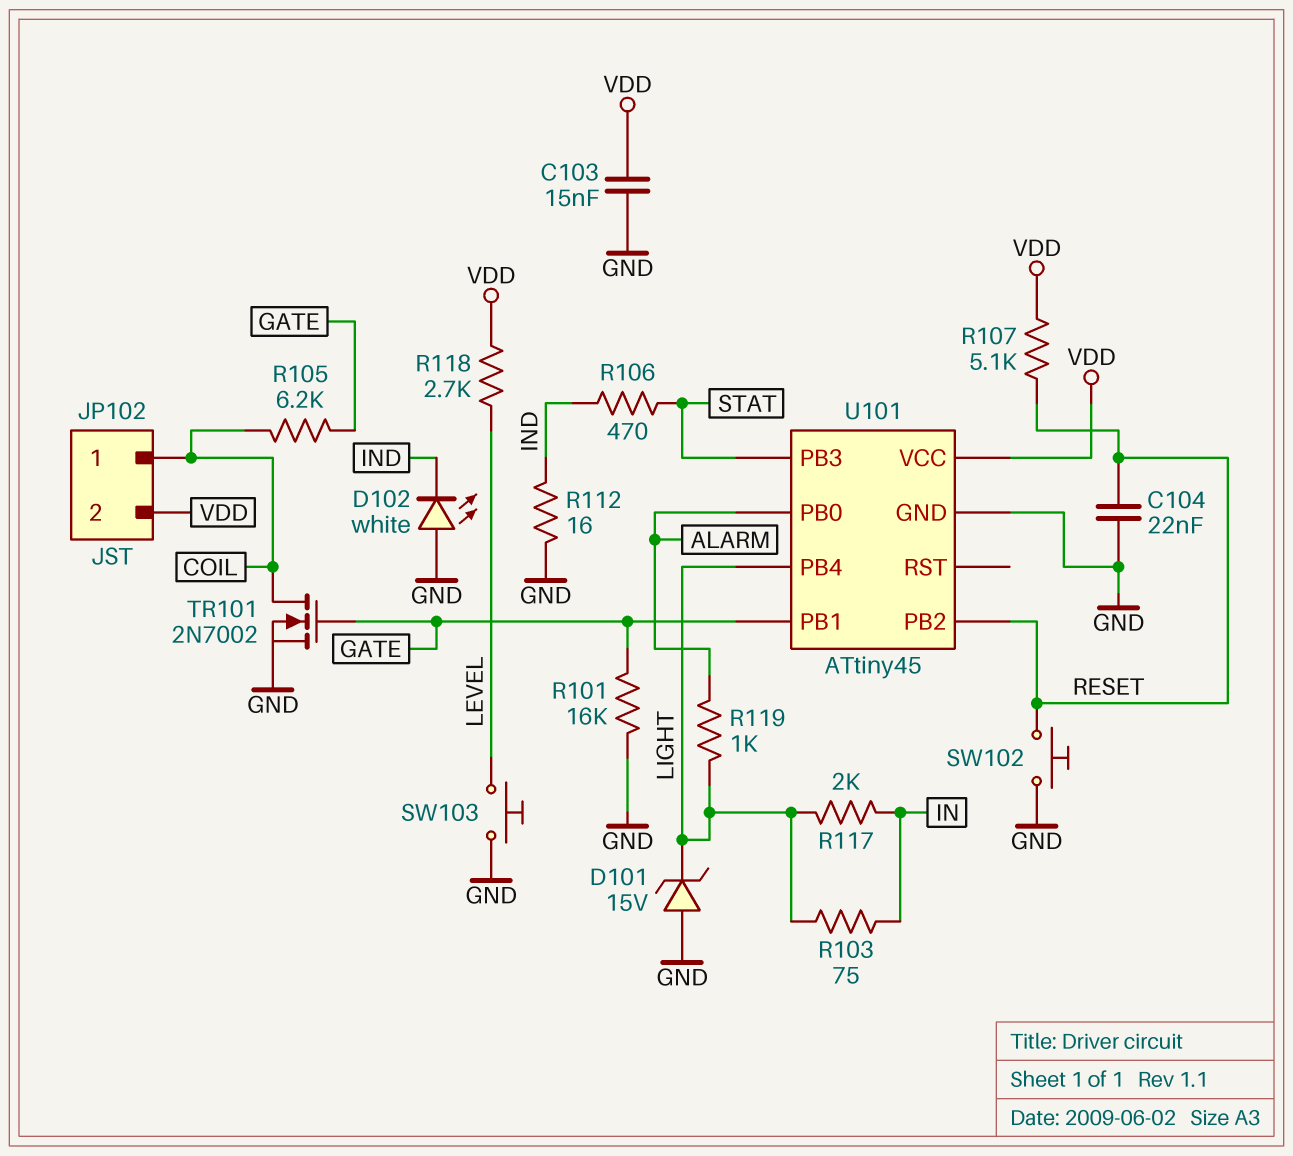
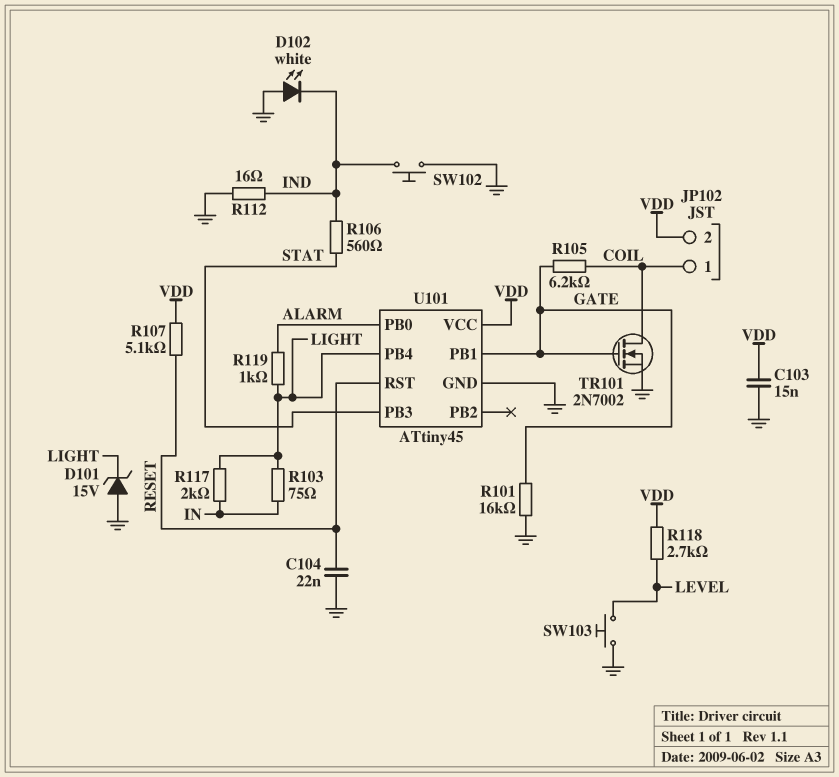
R106: 470 (IND, STAT) -> 560 (IND, STAT)
SW102: button (GND, RESET) -> button (GND, IND)
U101 pin PB2: RESET -> none
U101 pin RST: none -> RESET

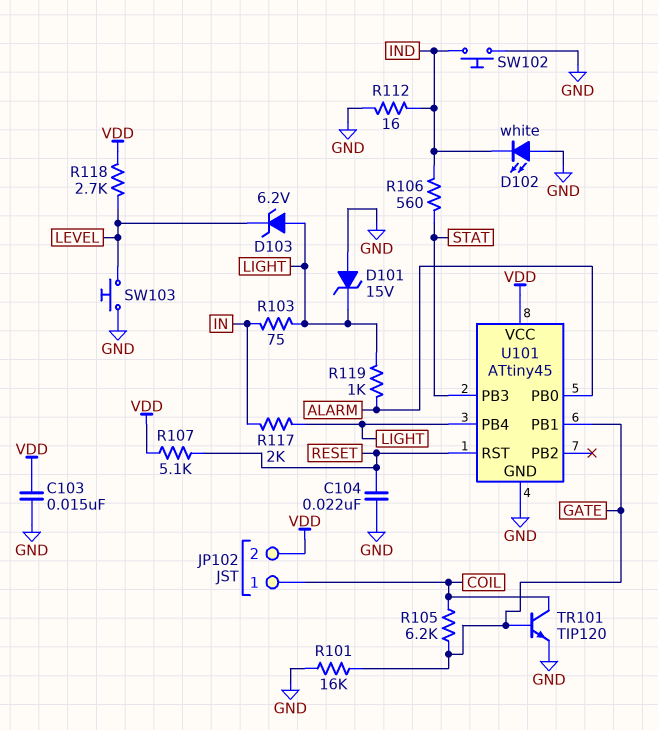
D103: none -> zener 6.2V (A LIGHT, K LEVEL)
TR101: NMOS 2N7002 (G GATE, D COIL, S GND) -> NPN TIP120 (B GATE, C COIL, E GND)

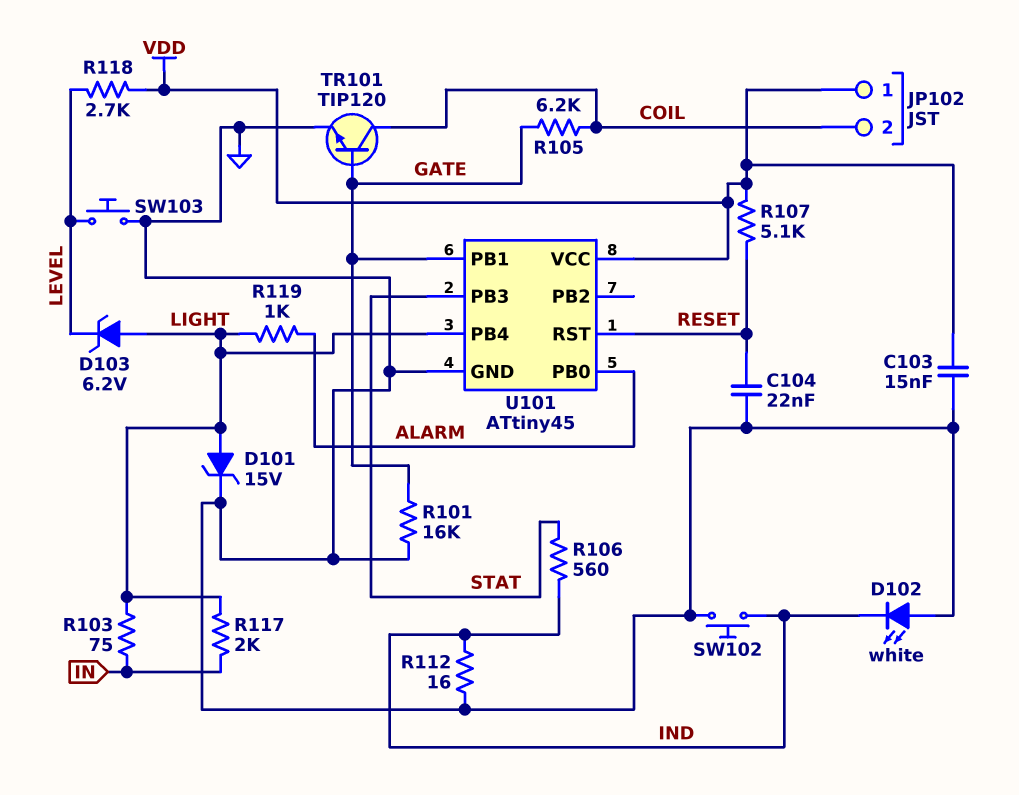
D101: zener 15V (A GND, K LIGHT) -> zener 15V (A LIGHT, K GND)
JP102 pin 1: COIL -> VDD
JP102 pin 2: VDD -> COIL

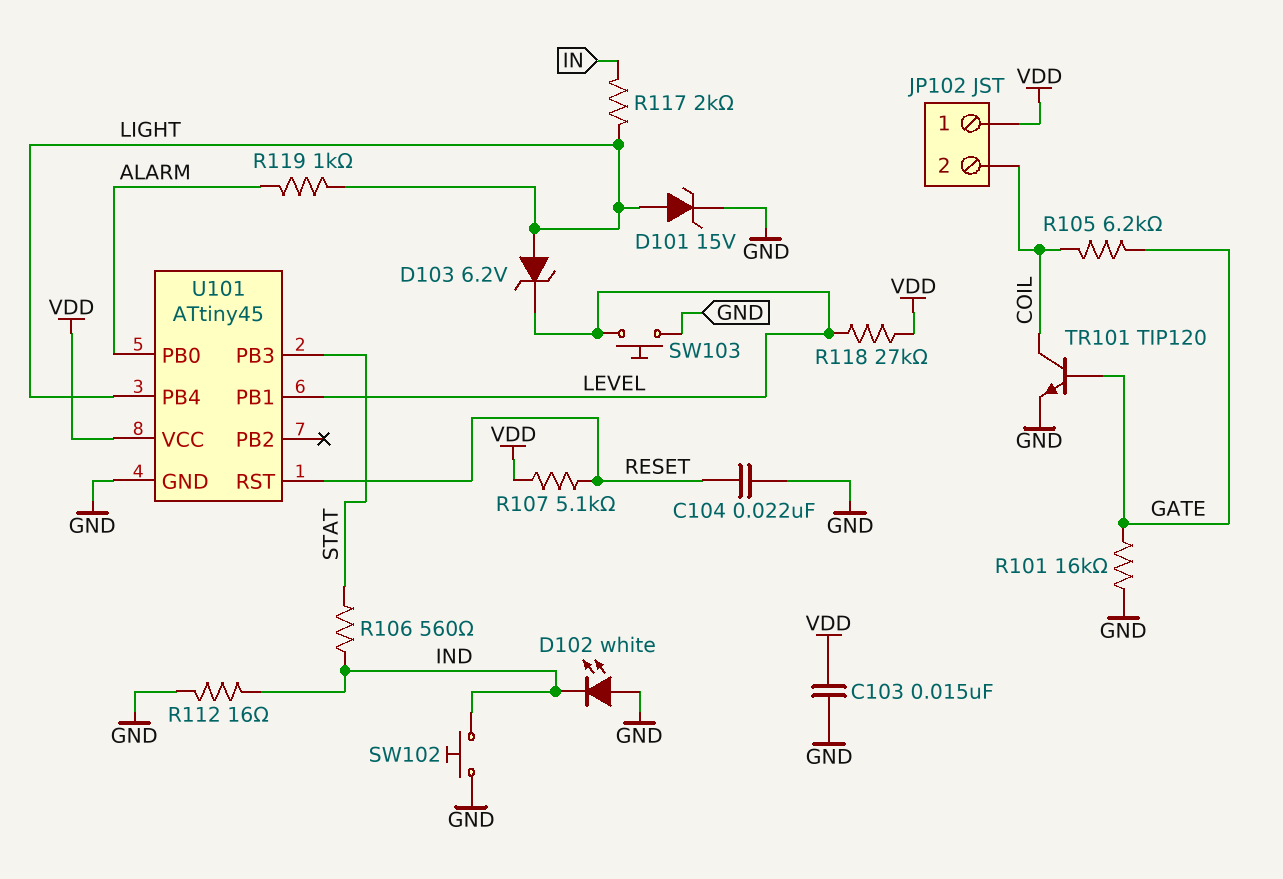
R103: 75 (IN, LIGHT) -> none
R118: 2.7k (LEVEL, VDD) -> 27k (LEVEL, VDD)
U101 pin PB1: GATE -> LEVEL

